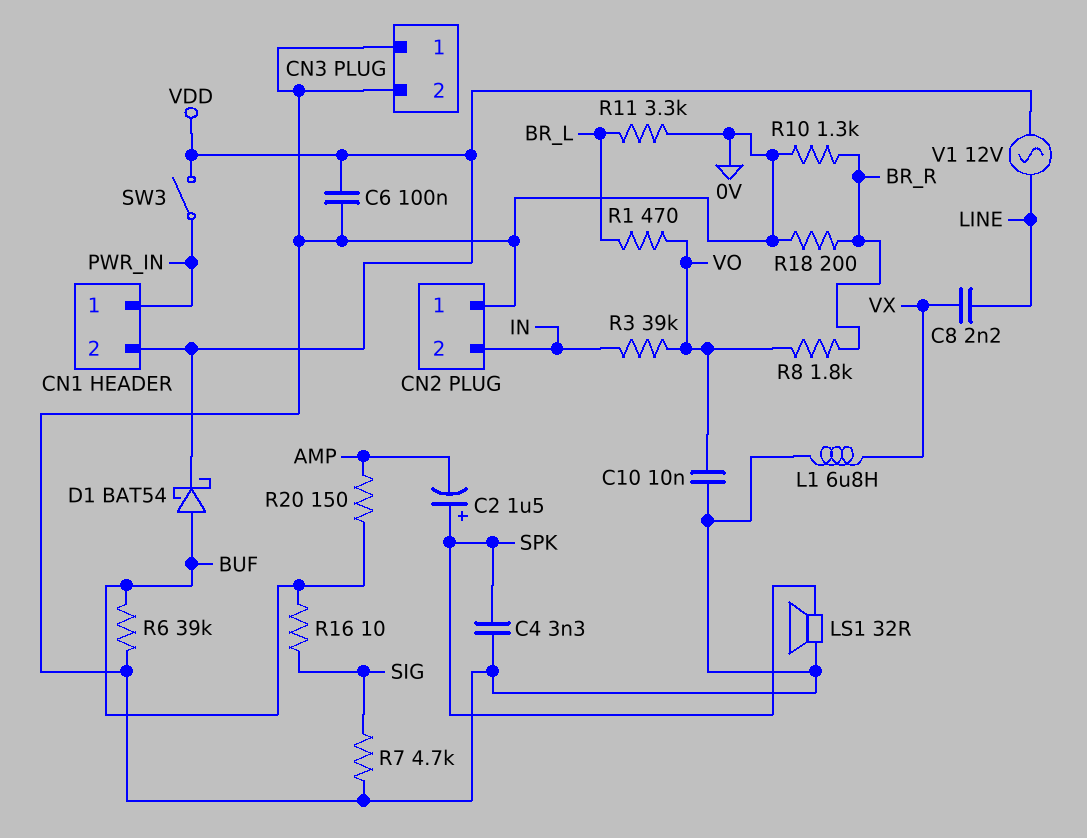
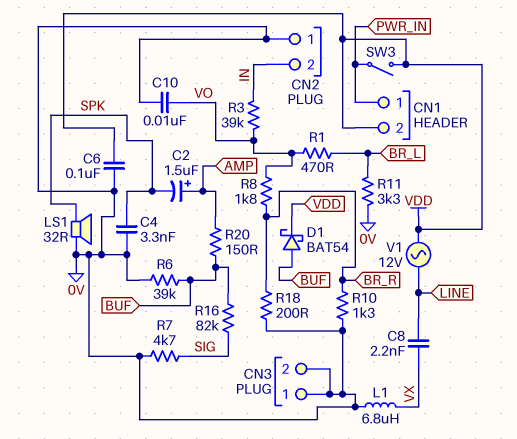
C2: 1.5uF (plus SPK, minus AMP) -> 1.5uF (plus AMP, minus SPK)
R16: 10 (BUF, SIG) -> 82k (BUF, SIG)

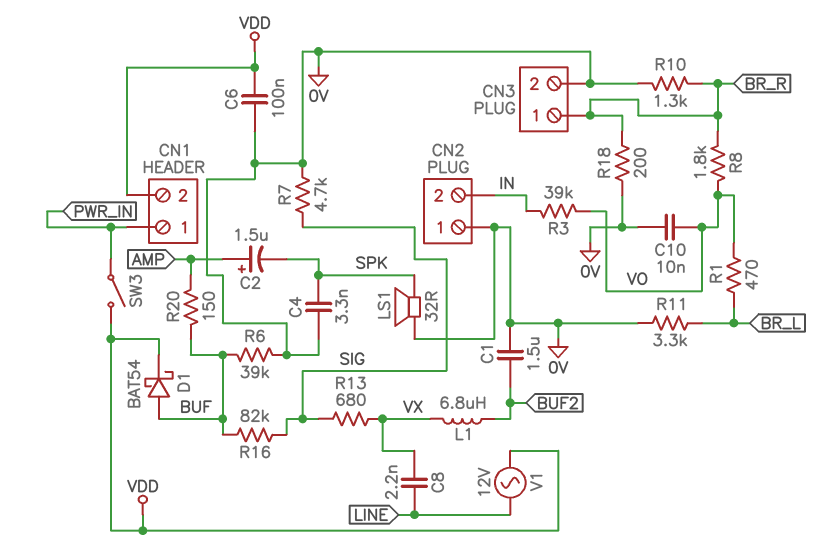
C1: none -> 1.5uF (0V, BUF2)
CN3 pin 1: 0V -> BR_R
L1: 6.8uH (0V, VX) -> 6.8uH (BUF2, VX)
R13: none -> 680 (SIG, VX)

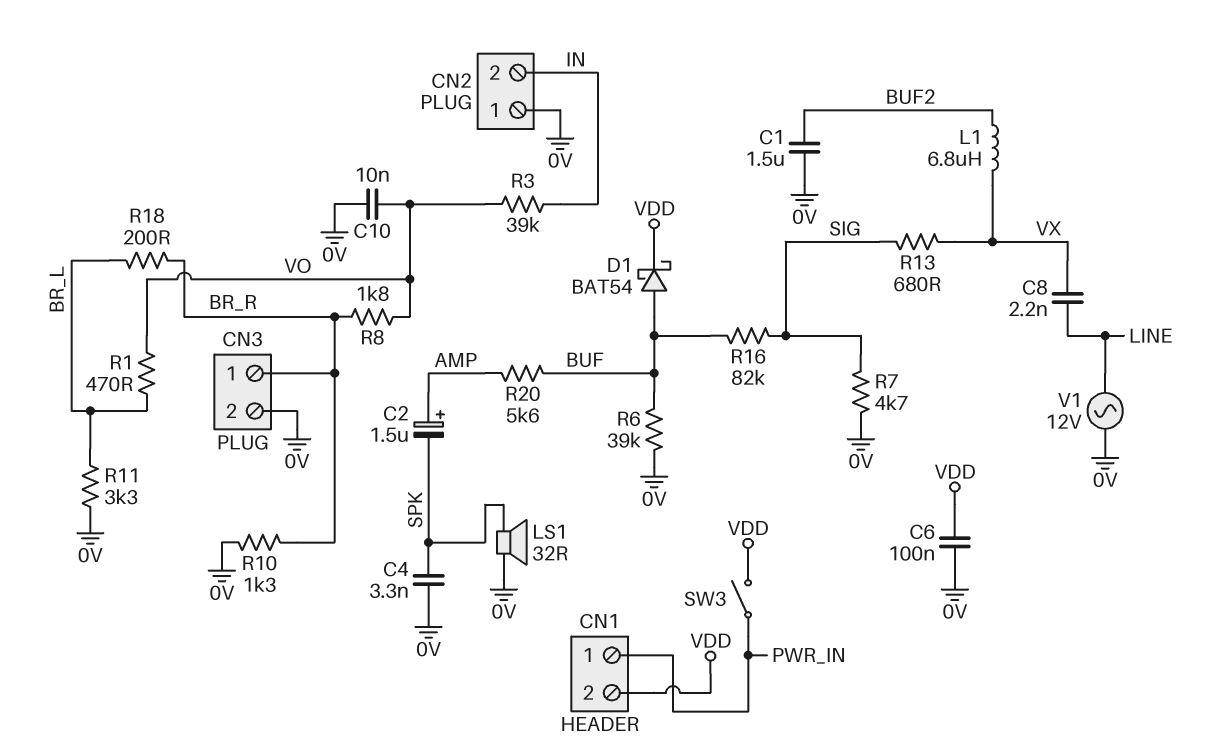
R18: 200 (0V, BR_R) -> 200 (BR_L, BR_R)
R20: 150 (AMP, BUF) -> 5.6k (AMP, BUF)
V1: AC 12V (LINE, VDD) -> AC 12V (0V, LINE)

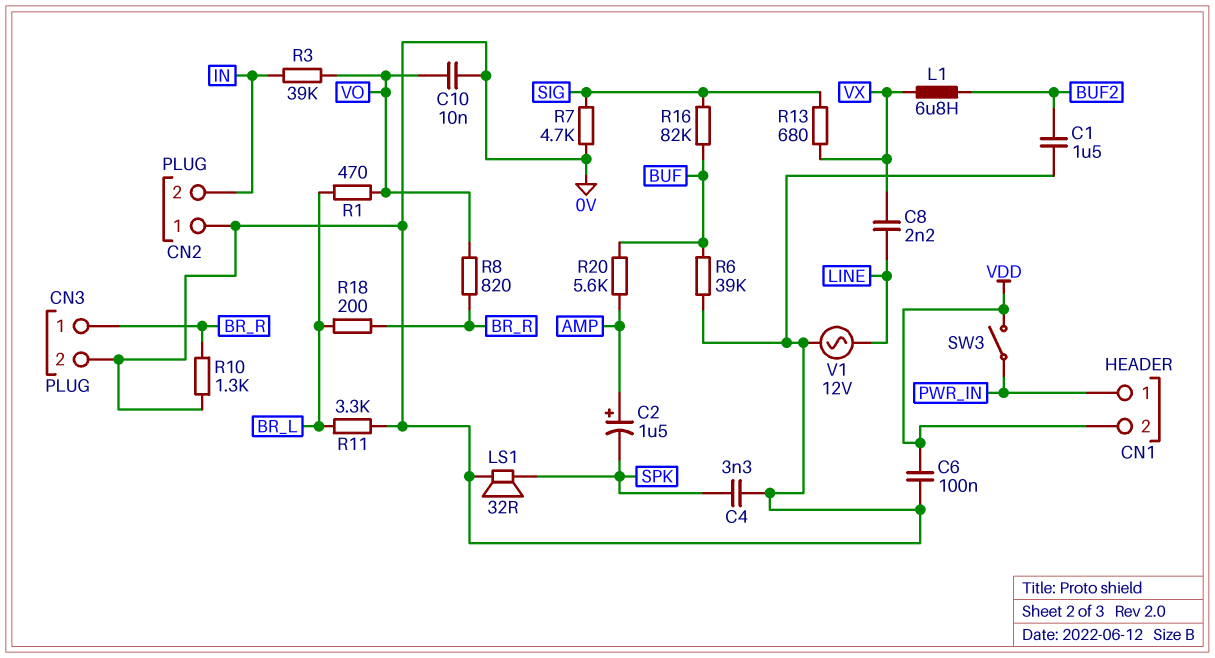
D1: schottky BAT54 (A BUF, K VDD) -> none
R8: 1.8k (BR_R, VO) -> 820 (BR_R, VO)

